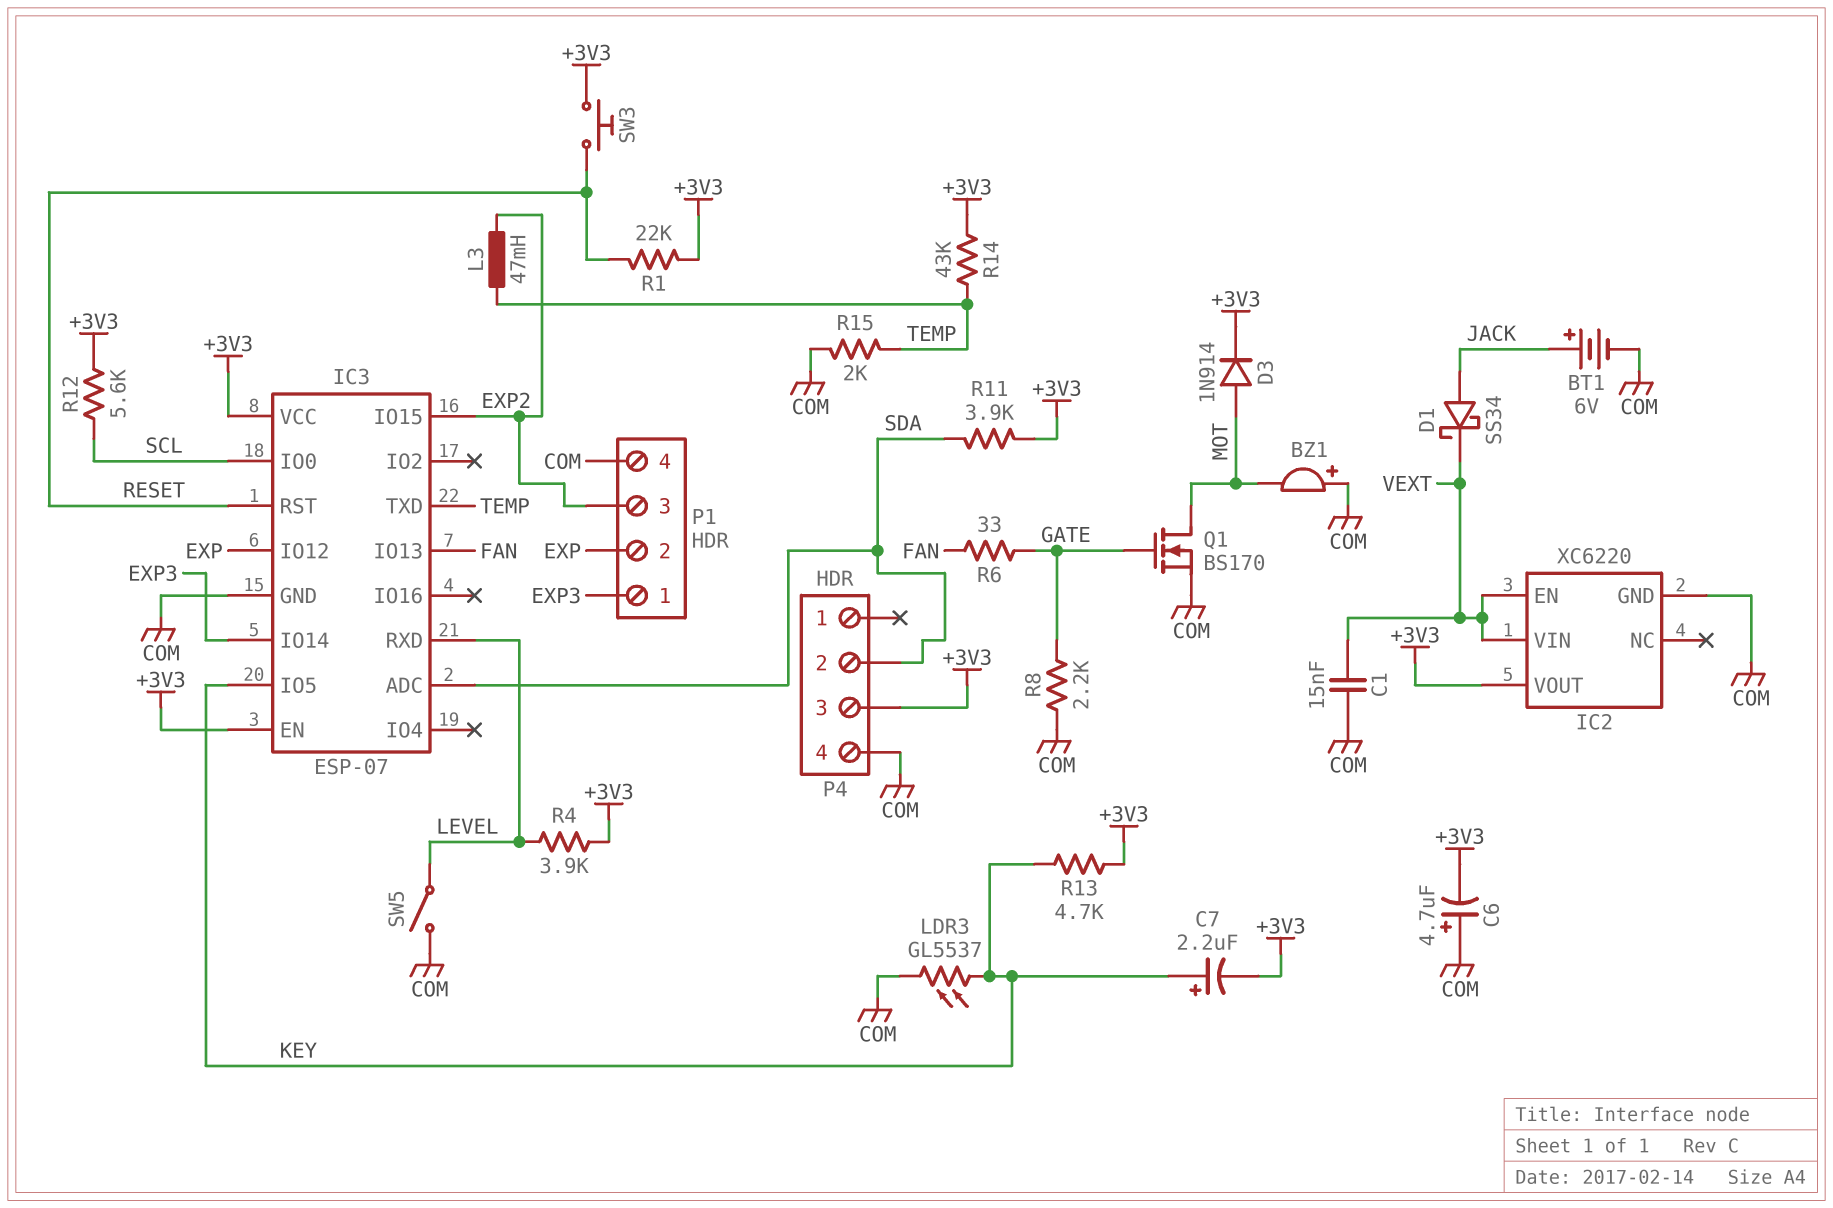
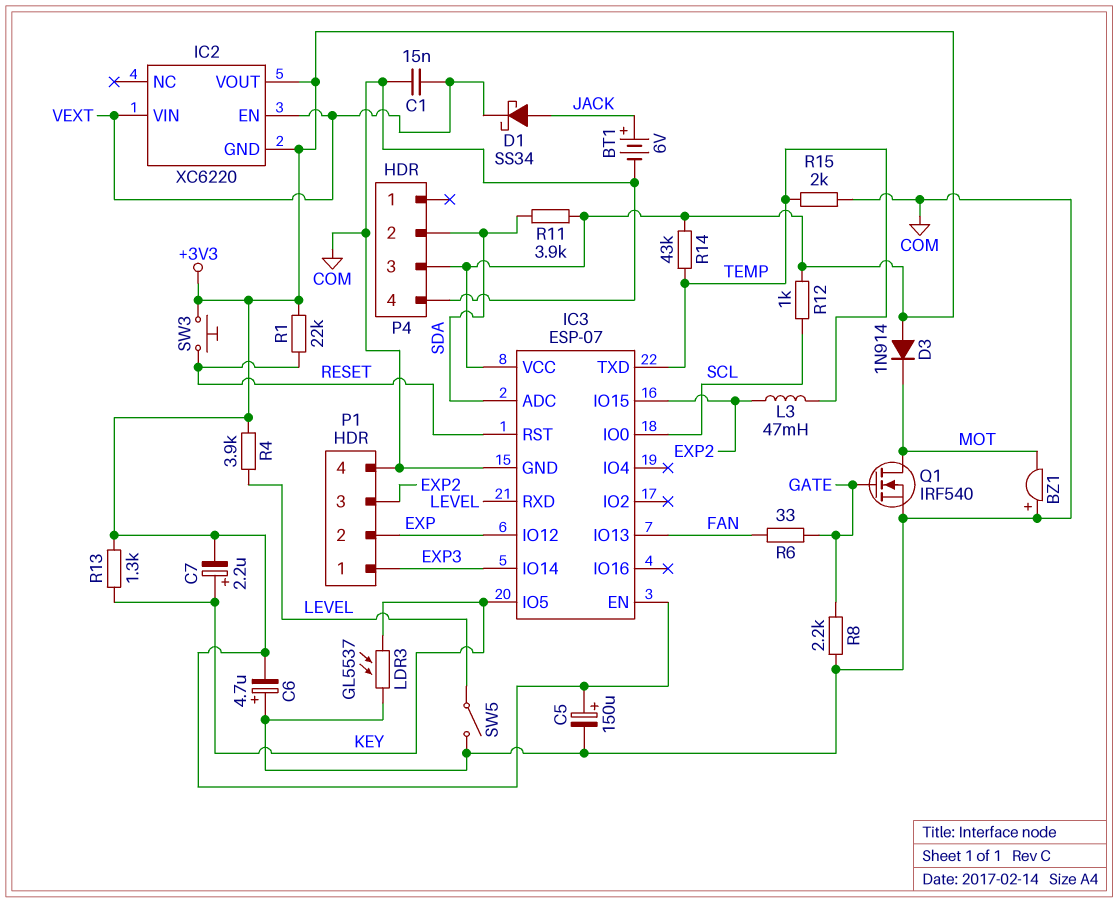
C5: none -> 150uF (plus +3V3, minus COM)
D3: diode 1N914 (A MOT, K +3V3) -> diode 1N914 (A +3V3, K MOT)
IC2 pin GND: COM -> +3V3
Q1: NMOS BS170 (G GATE, D MOT, S COM) -> NMOS IRF540 (G GATE, D MOT, S COM)
R12: 5.6k (+3V3, SCL) -> 1k (+3V3, SCL)
R13: 4.7k (+3V3, KEY) -> 1.3k (+3V3, KEY)

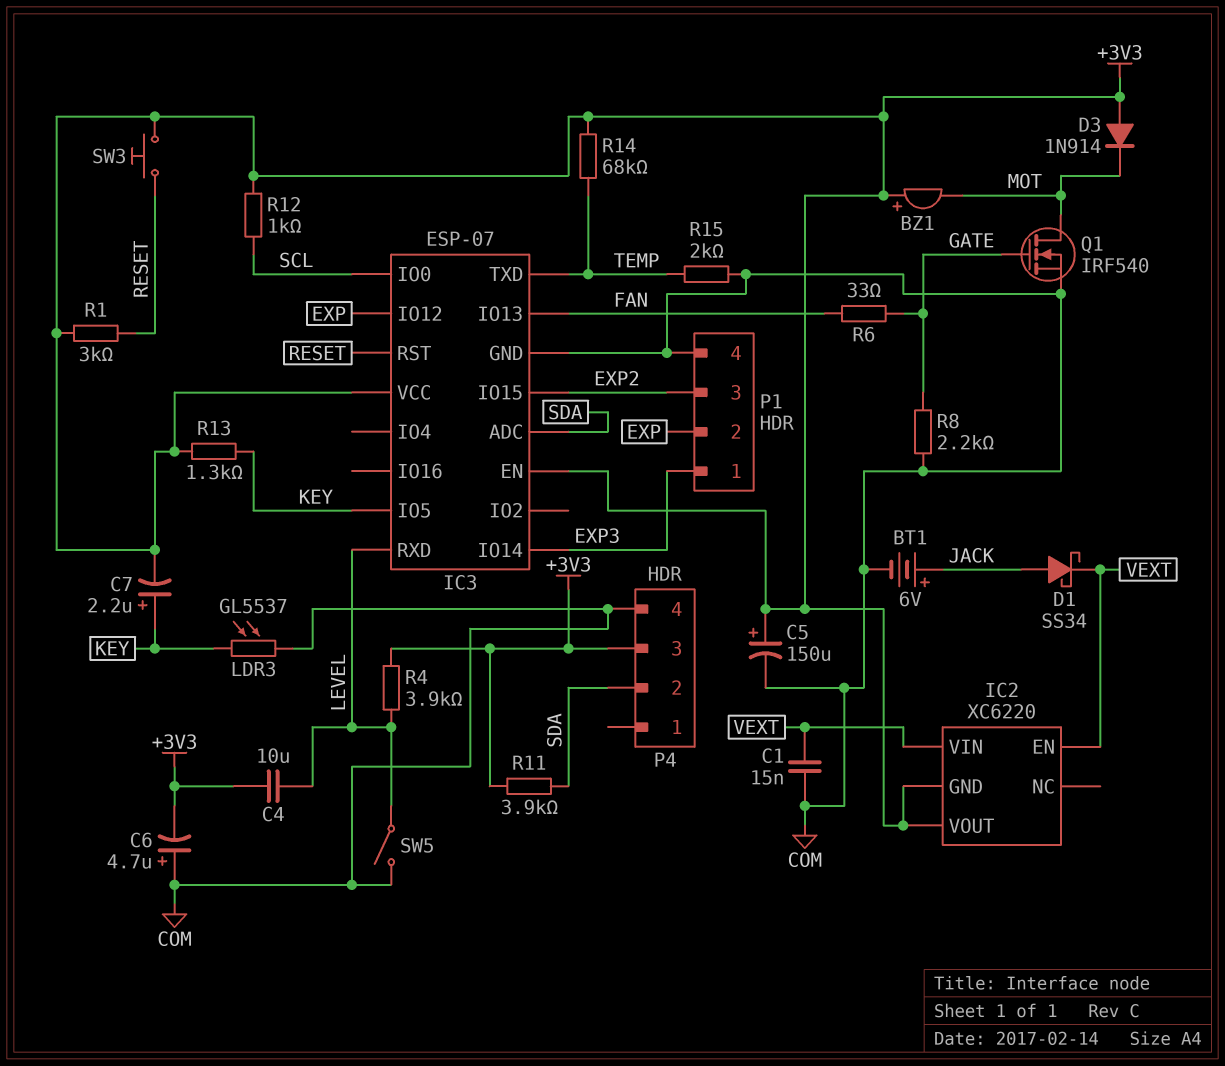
BZ1: buzzer (plus COM, minus MOT) -> buzzer (plus +3V3, minus MOT)
C4: none -> 10uF (+3V3, LEVEL)
L3: 47mH (EXP2, TEMP) -> none
R1: 22k (+3V3, RESET) -> 3k (+3V3, RESET)
R14: 43k (+3V3, TEMP) -> 68k (+3V3, TEMP)

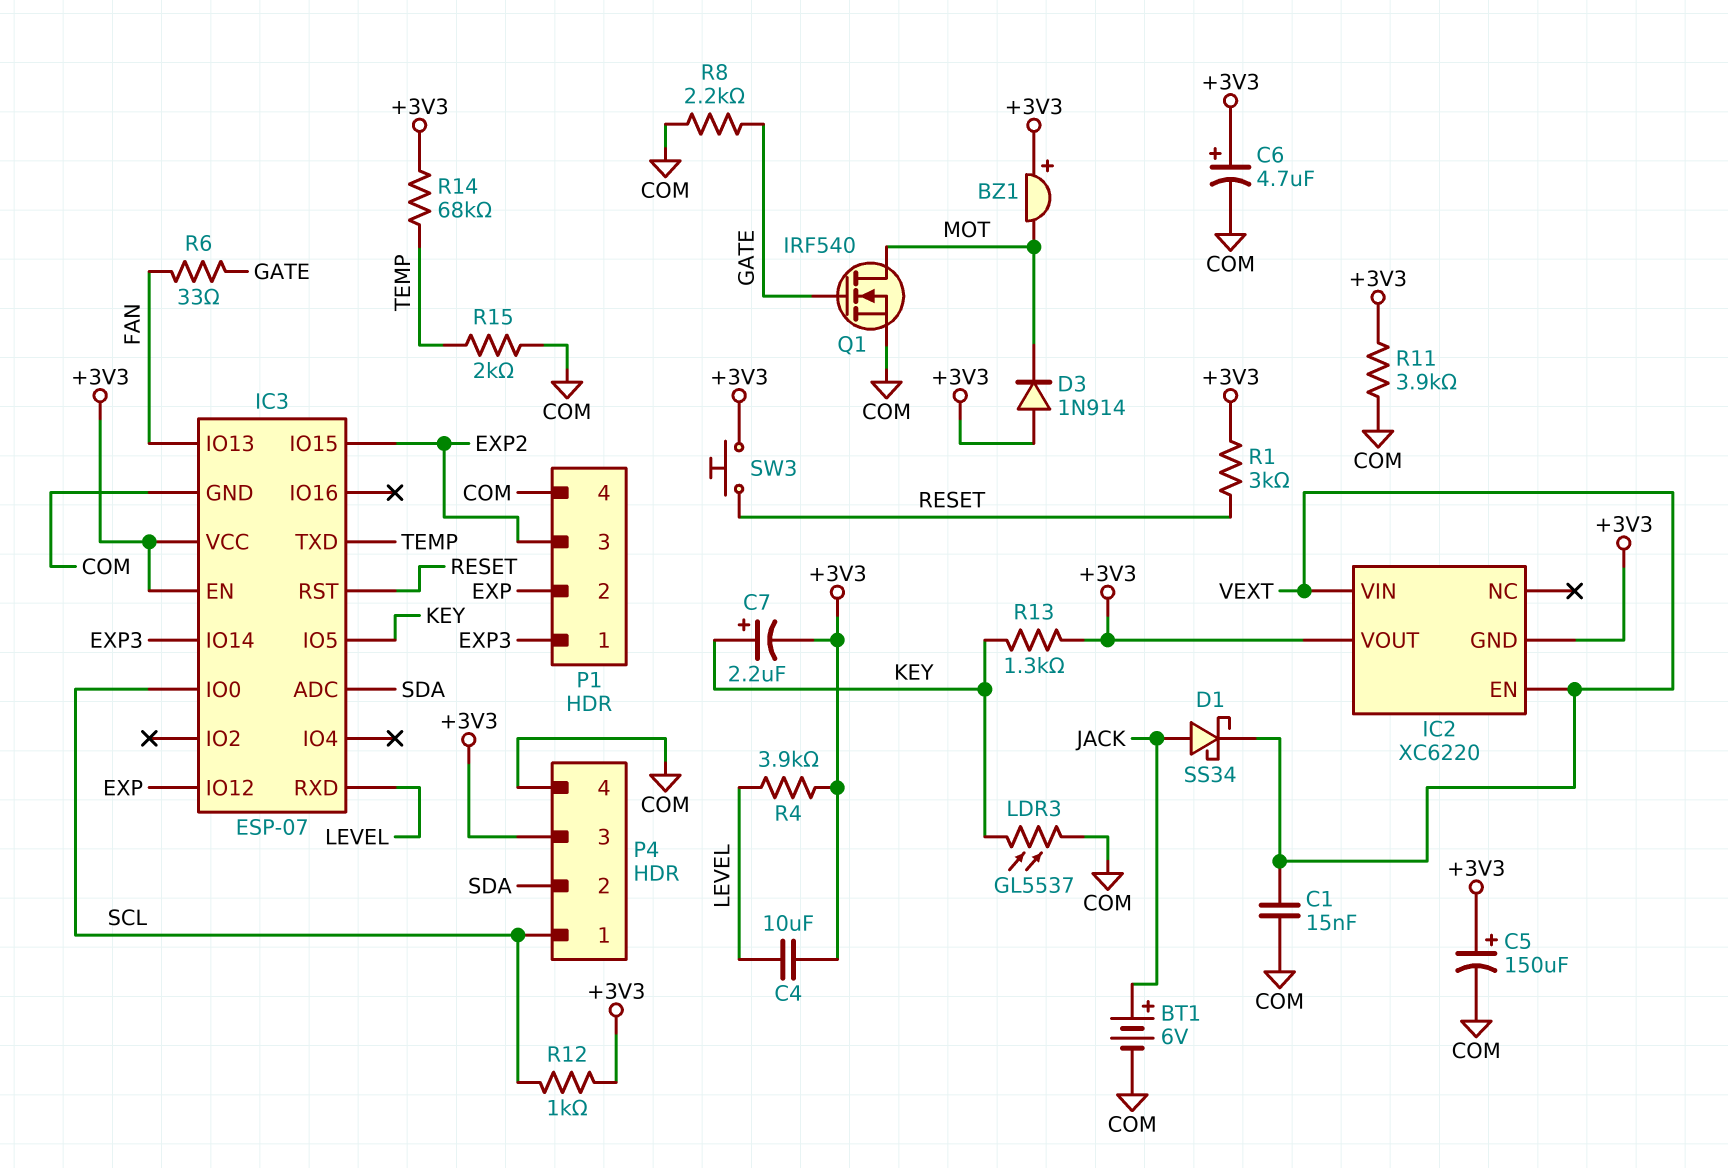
C6: 4.7uF (plus COM, minus +3V3) -> 4.7uF (plus +3V3, minus COM)
P4 pin 1: none -> SCL
R11: 3.9k (+3V3, SDA) -> 3.9k (+3V3, COM)
SW5: switch (COM, LEVEL) -> none

